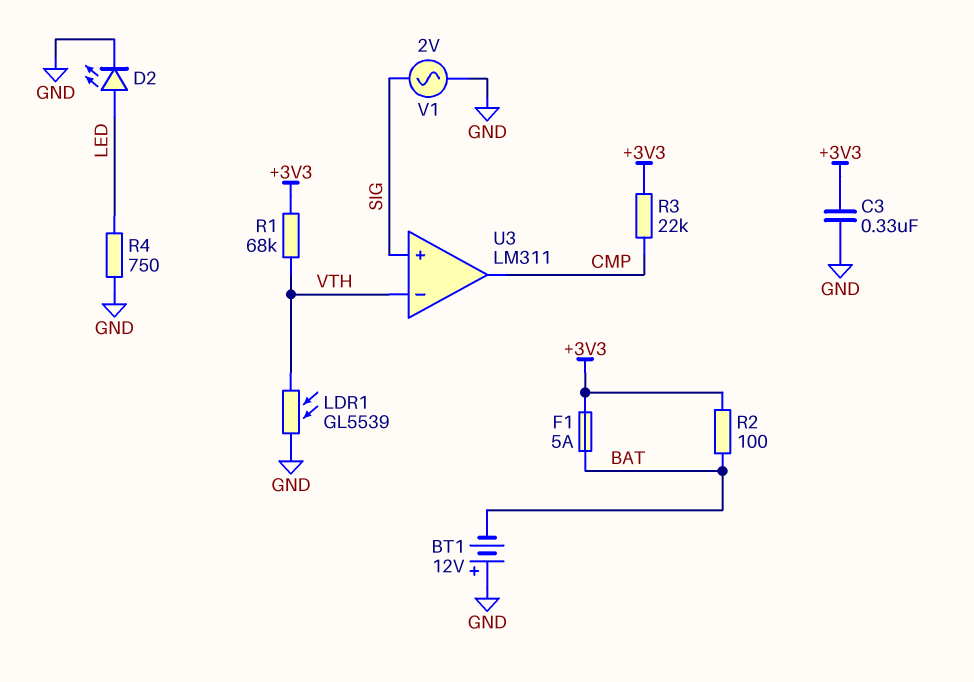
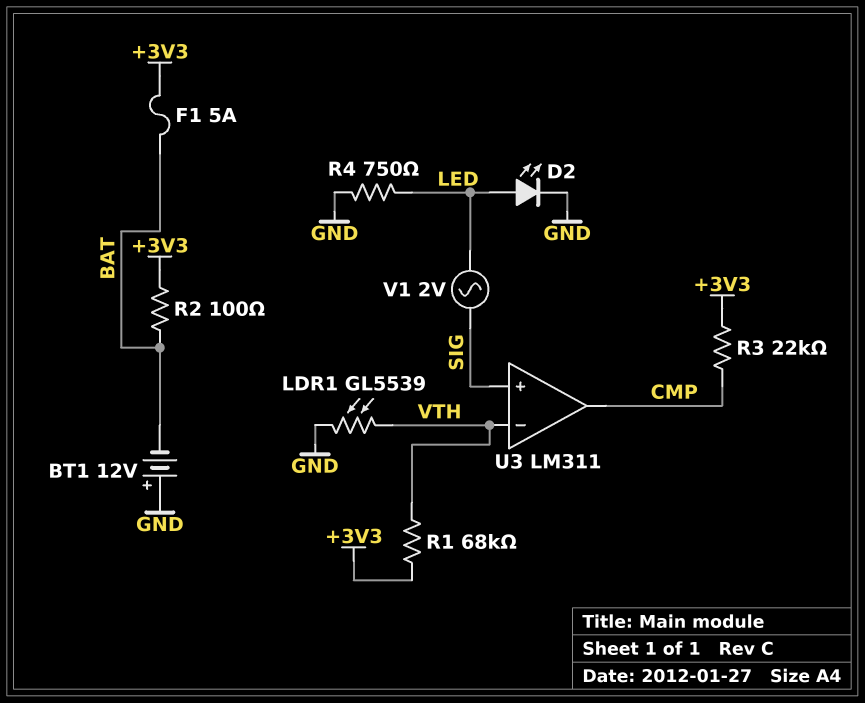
C3: 330nF (+3V3, GND) -> none
V1: AC 2V (GND, SIG) -> AC 2V (LED, SIG)

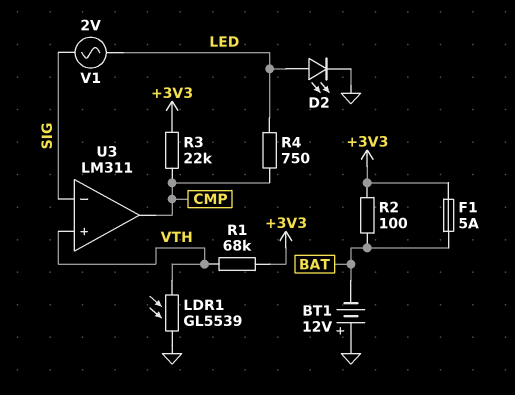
R4: 750 (GND, LED) -> 750 (CMP, LED)
U3 pin in+: SIG -> VTH
U3 pin in-: VTH -> SIG

